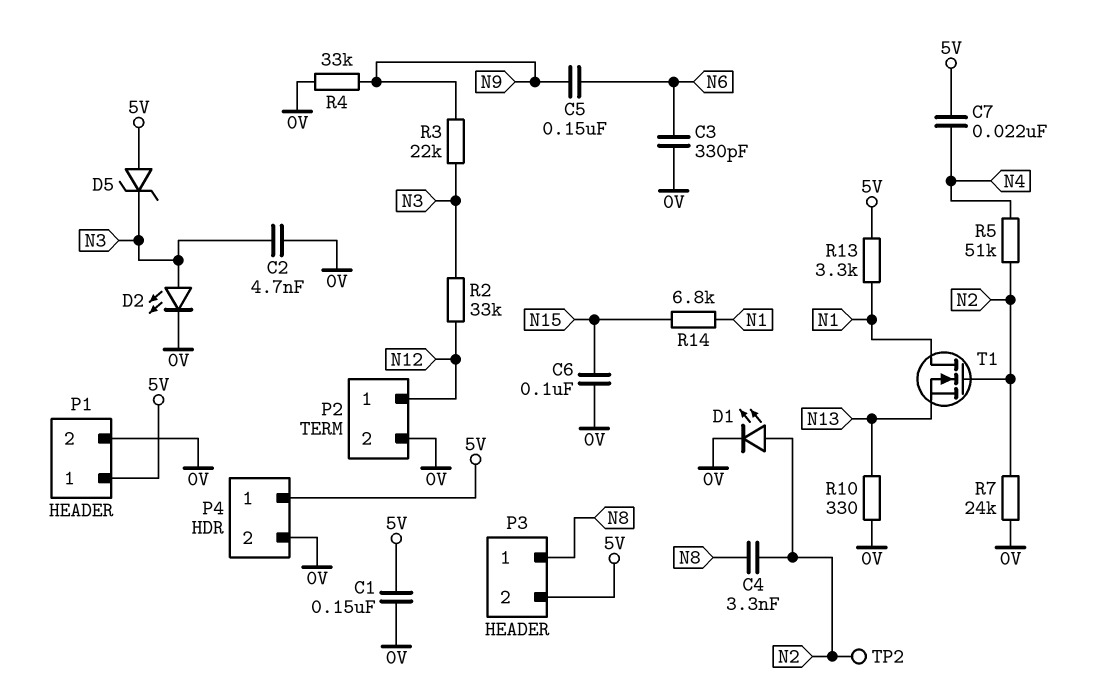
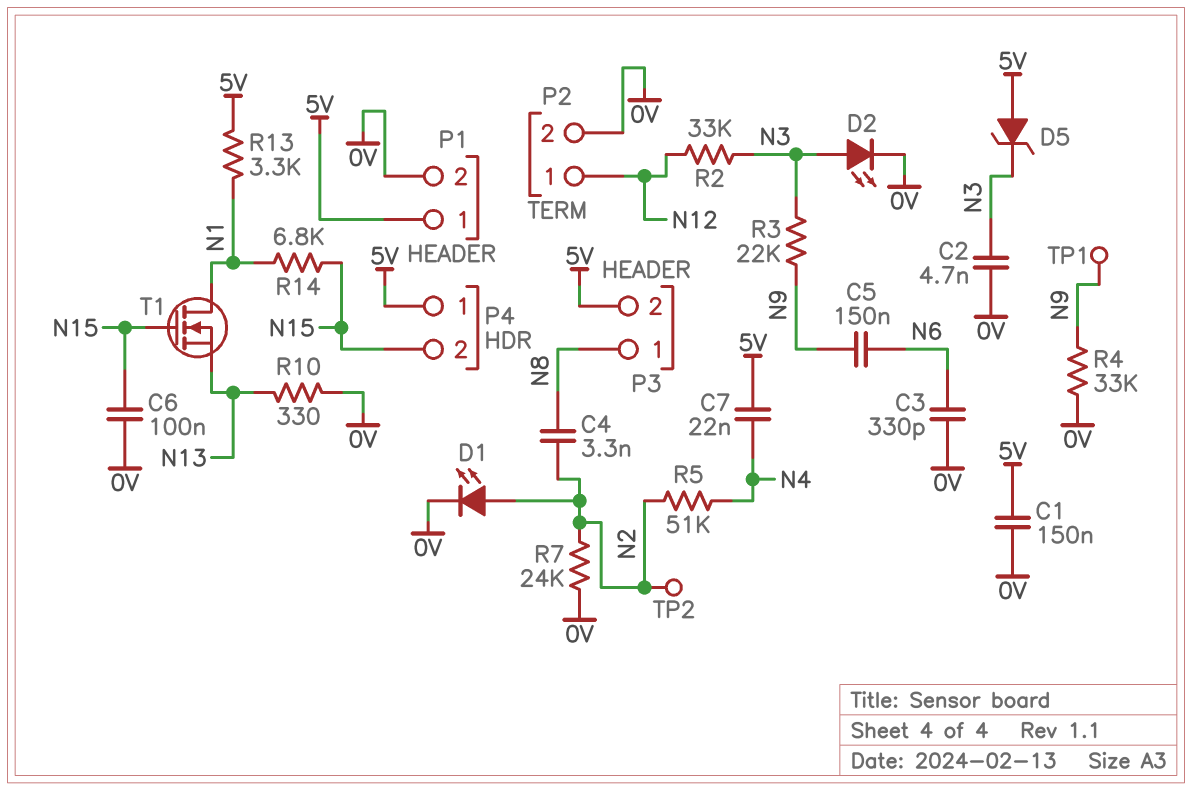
P4 pin 2: 0V -> N15
T1: NMOS (G N2, D N1, S N13) -> NMOS (G N15, D N1, S N13)
TP1: none -> test point (N9)

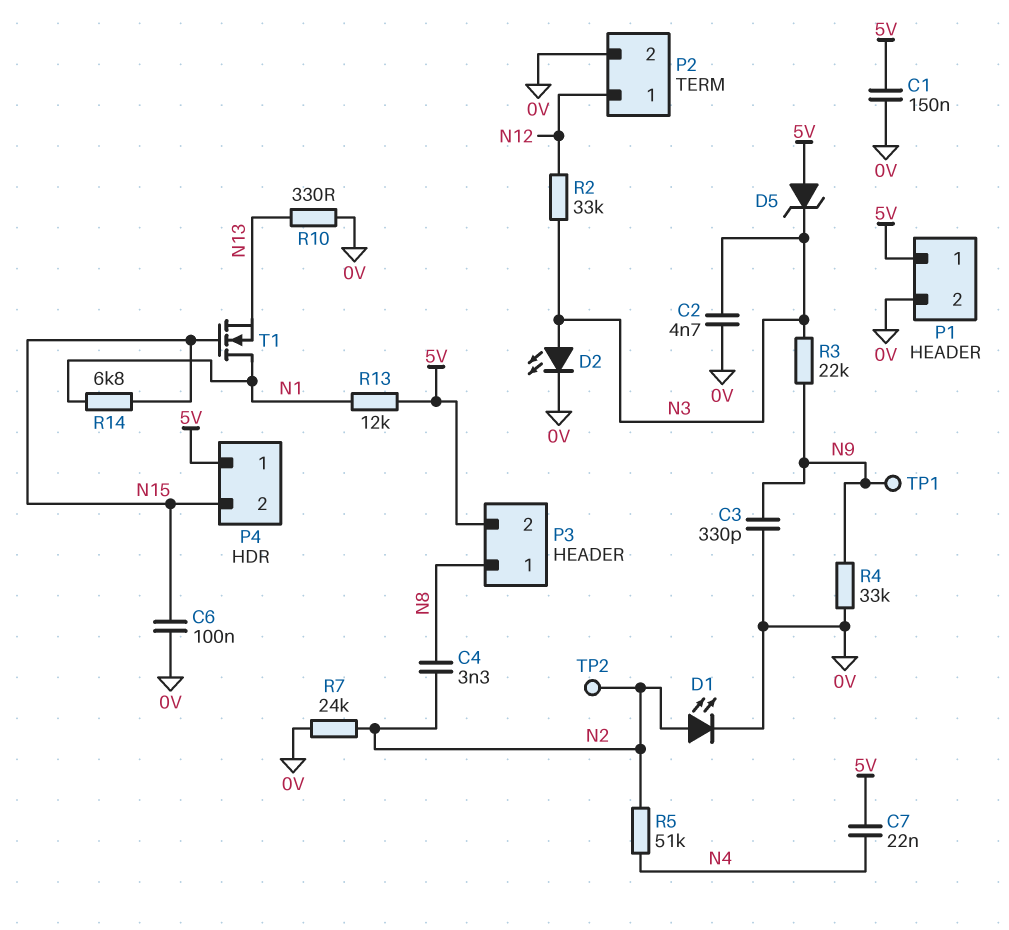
C3: 330pF (0V, N6) -> 330pF (0V, N9)
C5: 150nF (N6, N9) -> none
R13: 3.3k (5V, N1) -> 12k (5V, N1)

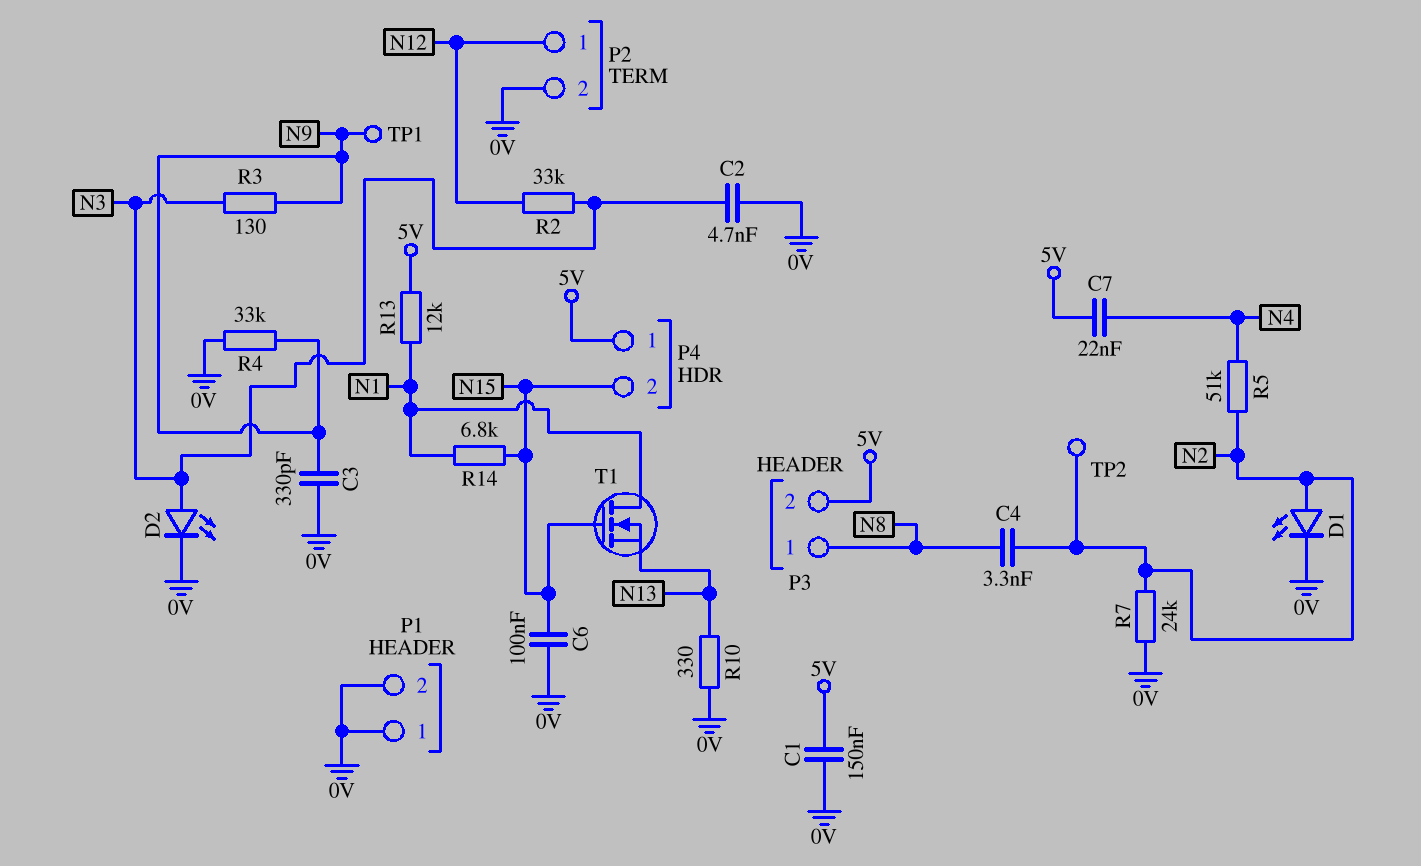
D5: zener (A 5V, K N3) -> none
P1 pin 1: 5V -> 0V
R3: 22k (N3, N9) -> 130 (N3, N9)

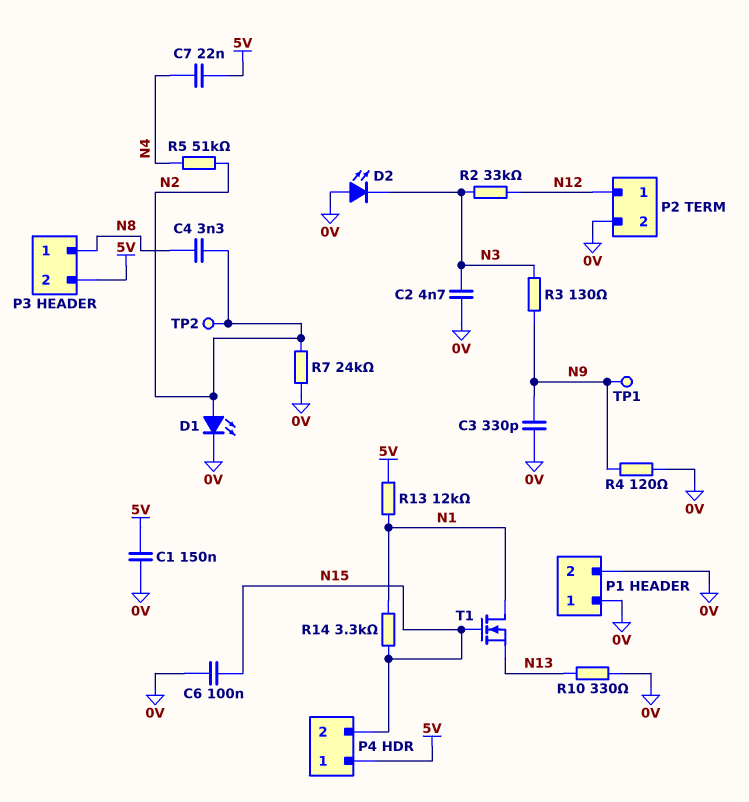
D2: LED (A N3, K 0V) -> LED (A 0V, K N3)
R4: 33k (0V, N9) -> 120 (0V, N9)
R14: 6.8k (N1, N15) -> 3.3k (N1, N15)

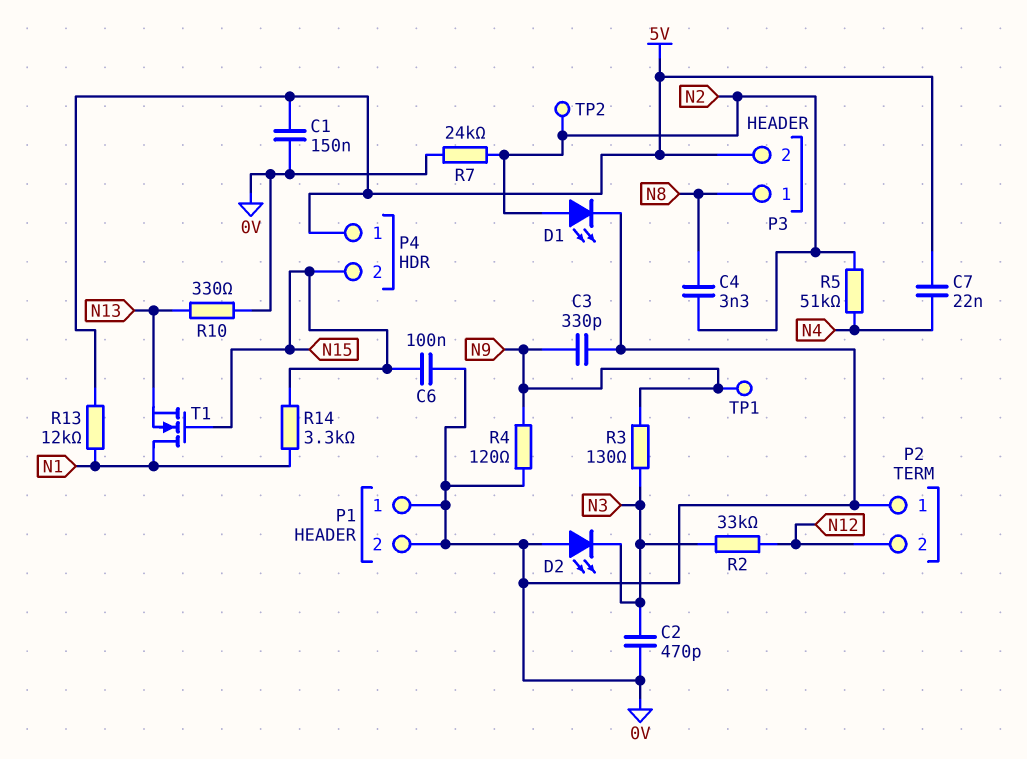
C2: 4.7nF (0V, N3) -> 470pF (0V, N3)
P2 pin 1: N12 -> 0V
P2 pin 2: 0V -> N12

